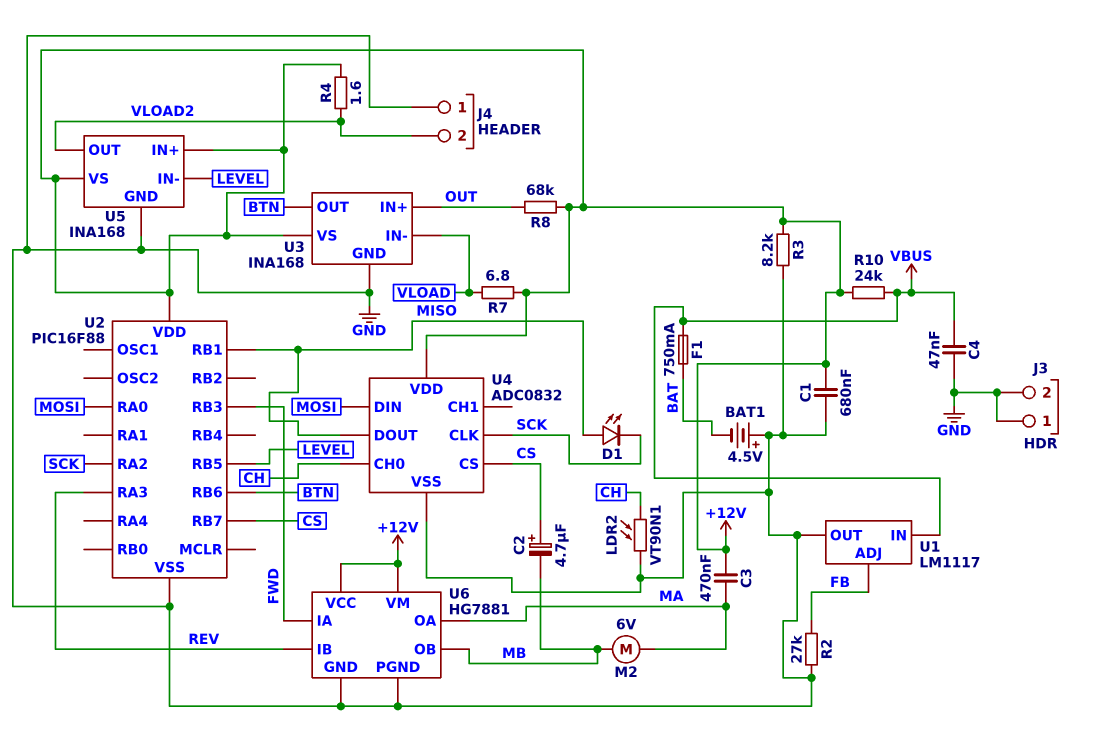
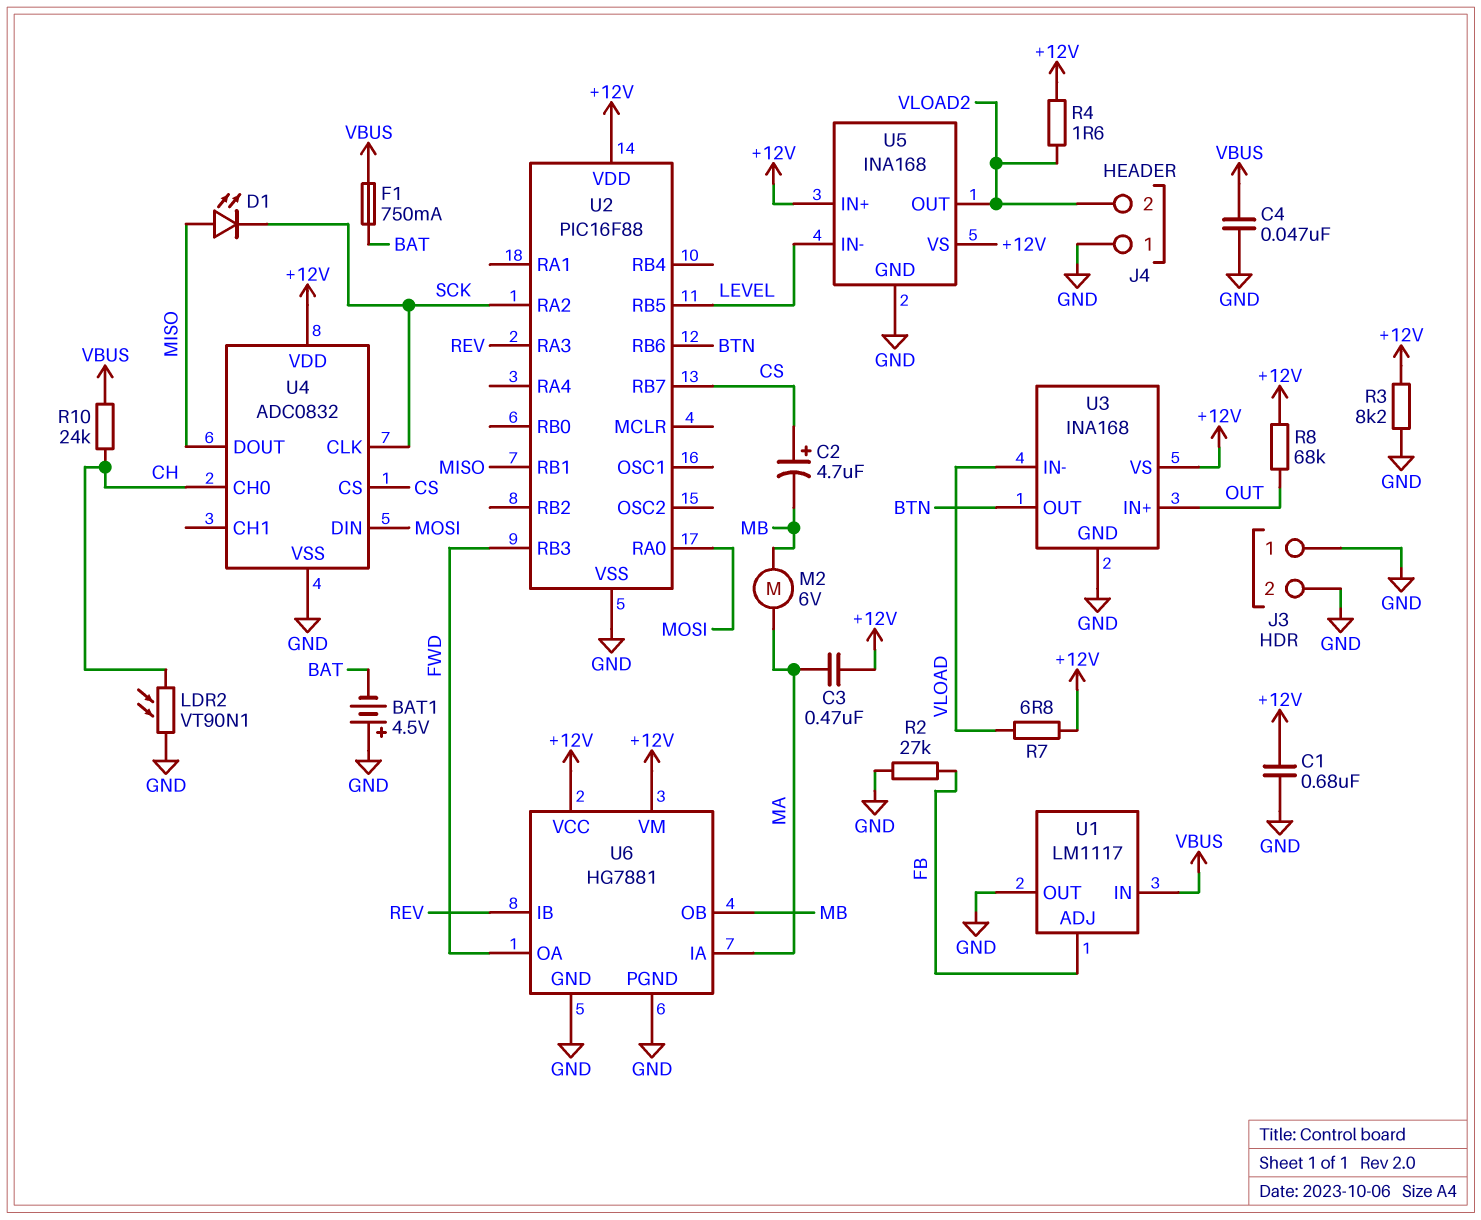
R10: 24k (+12V, VBUS) -> 24k (CH, VBUS)
U6 pin IA: FWD -> MA
U6 pin OA: MA -> FWD

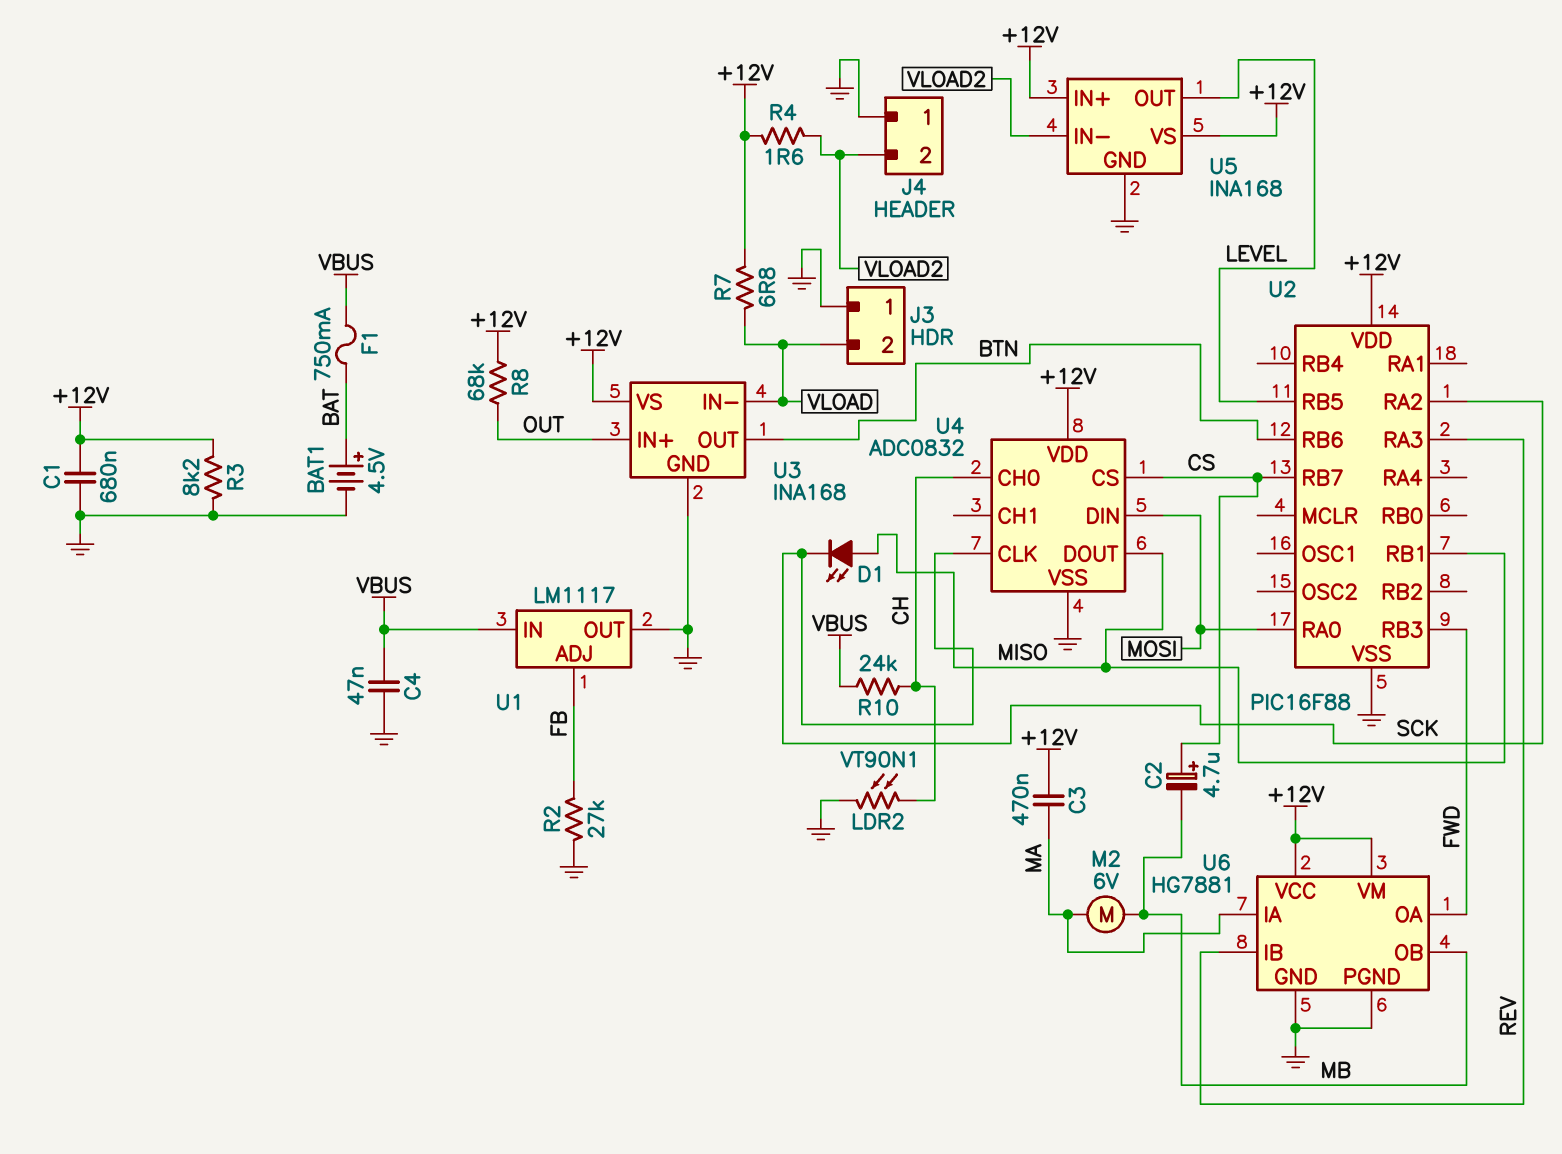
BAT1: 4.5V (plus GND, minus BAT) -> 4.5V (plus BAT, minus GND)
J3 pin 2: GND -> VLOAD
U5 pin IN-: LEVEL -> VLOAD2
U5 pin OUT: VLOAD2 -> LEVEL

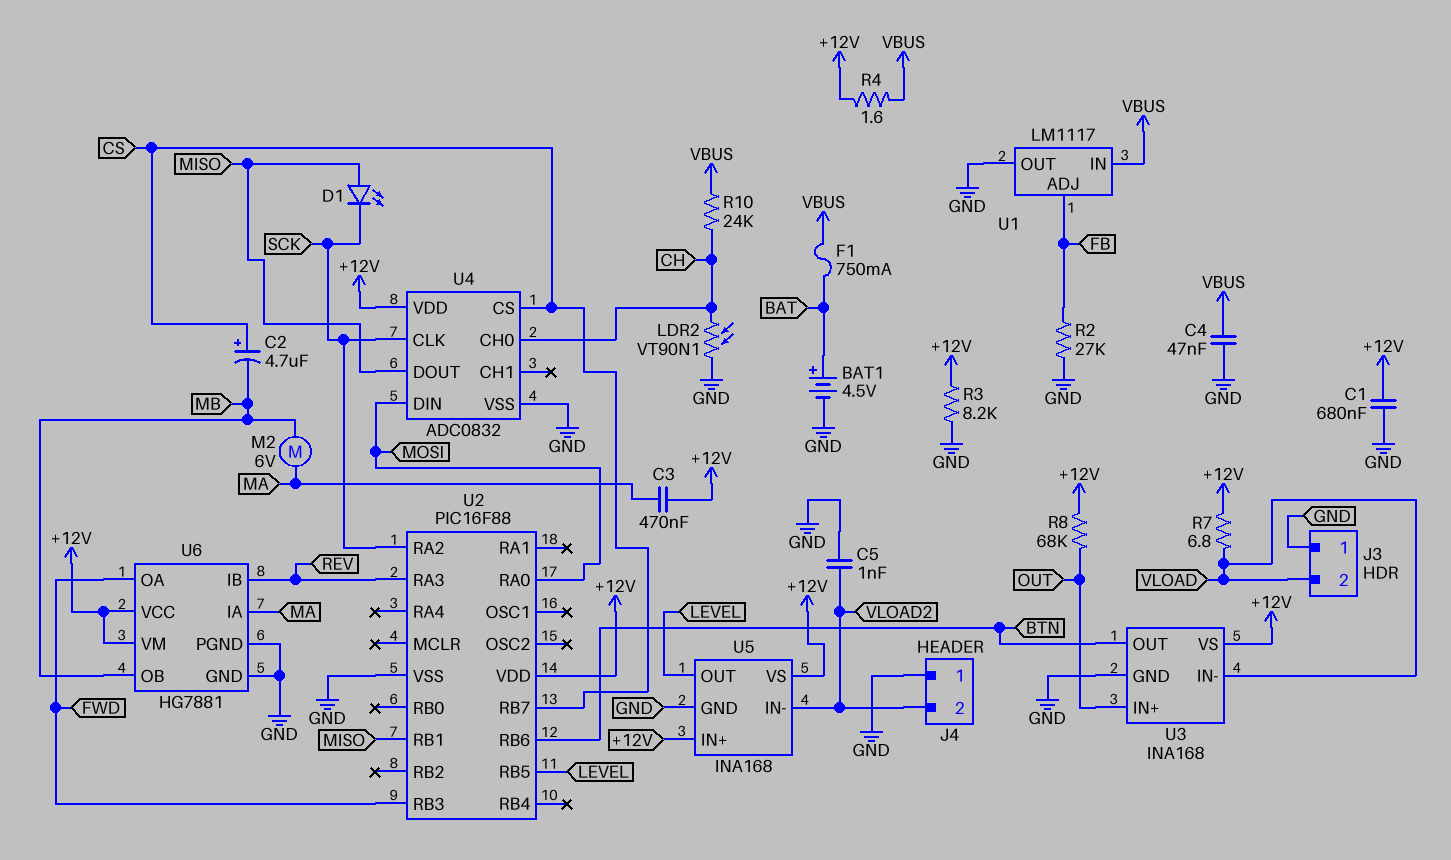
C5: none -> 1nF (GND, VLOAD2)
R4: 1.6 (+12V, VLOAD2) -> 1.6 (+12V, VBUS)

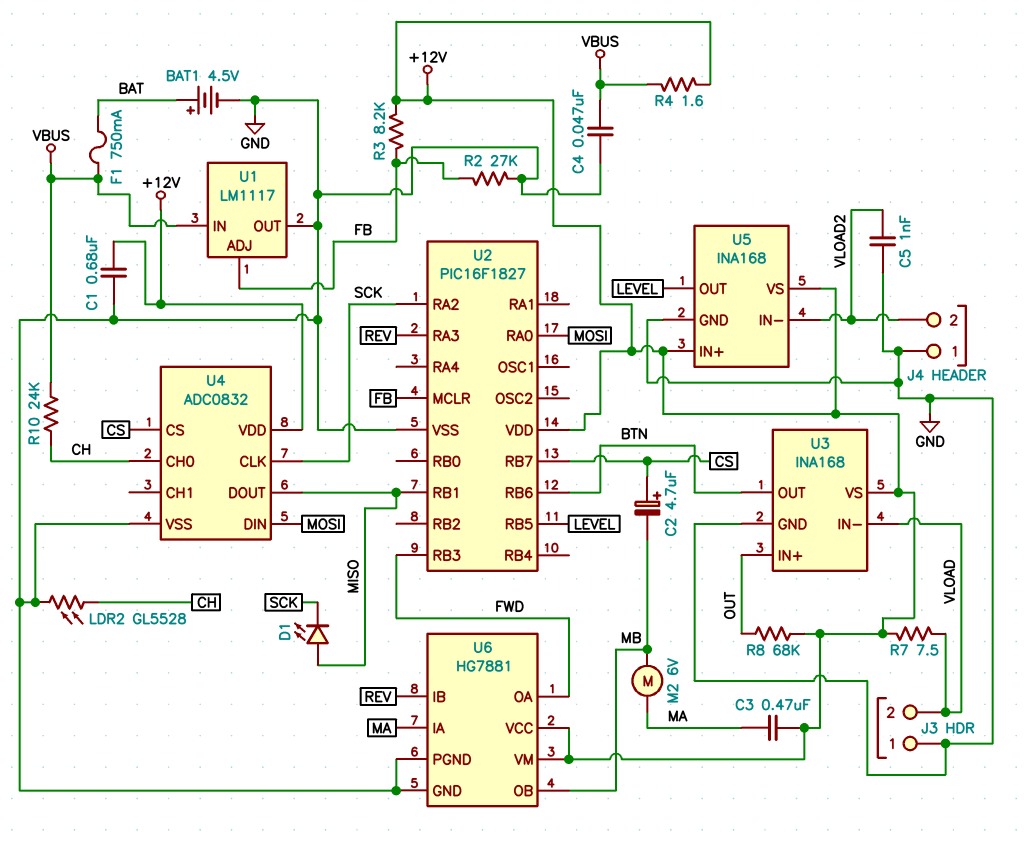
LDR2: VT90N1 (CH, GND) -> GL5528 (CH, GND)
R3: 8.2k (+12V, GND) -> 8.2k (+12V, FB)
R7: 6.8 (+12V, VLOAD) -> 7.5 (+12V, VLOAD)
U2: PIC16F88 -> PIC16F1827
U2 pin MCLR: none -> FB

